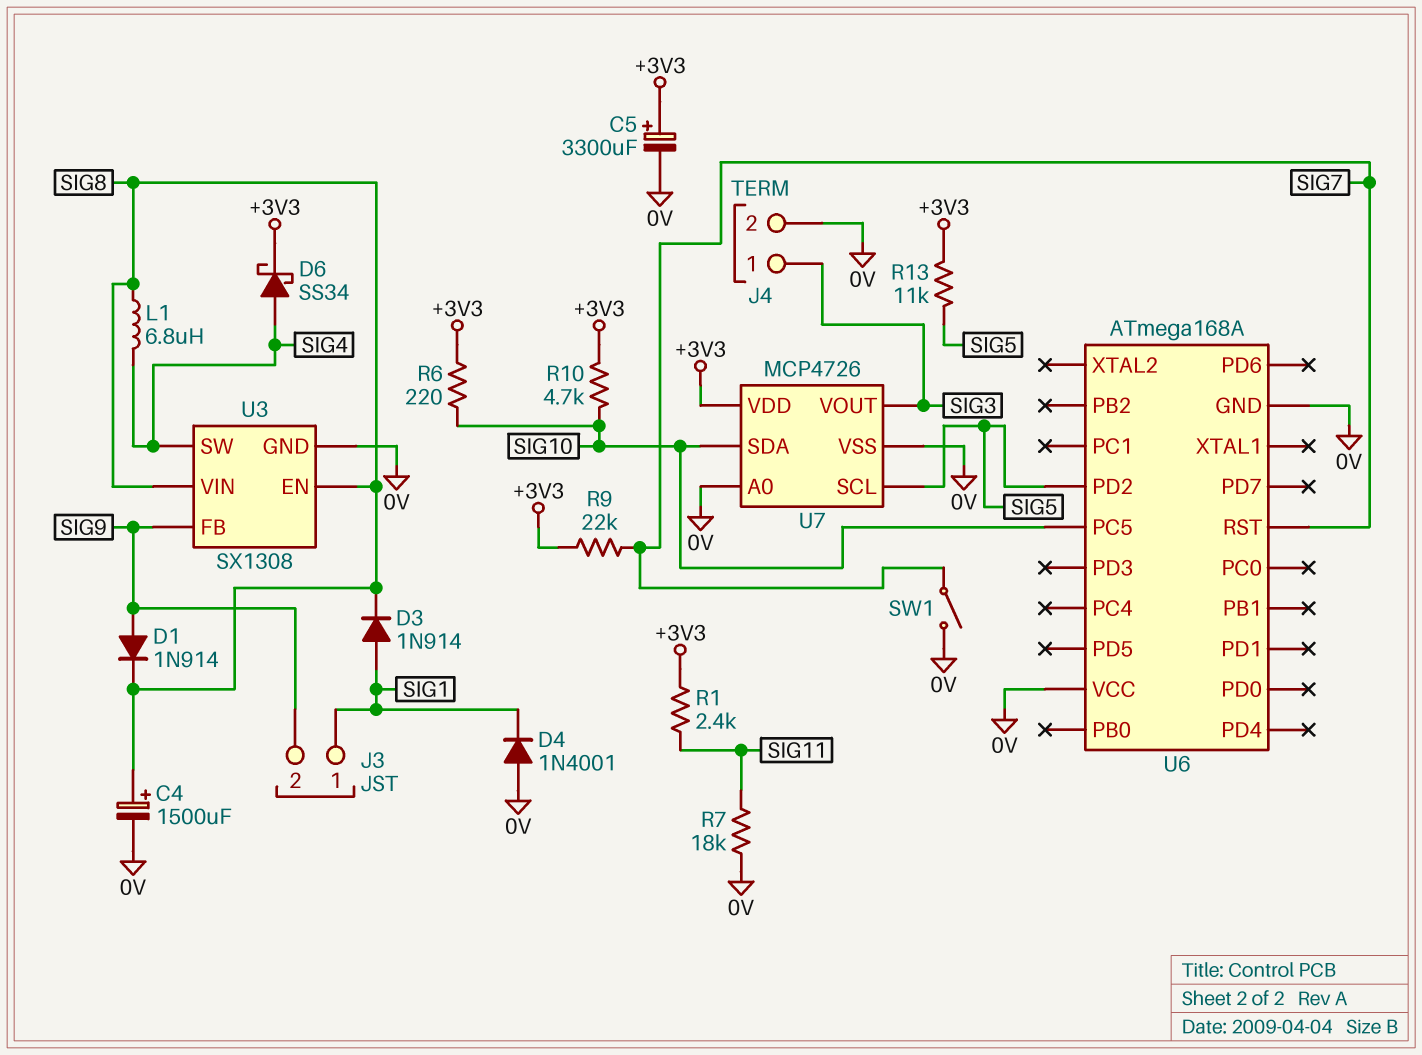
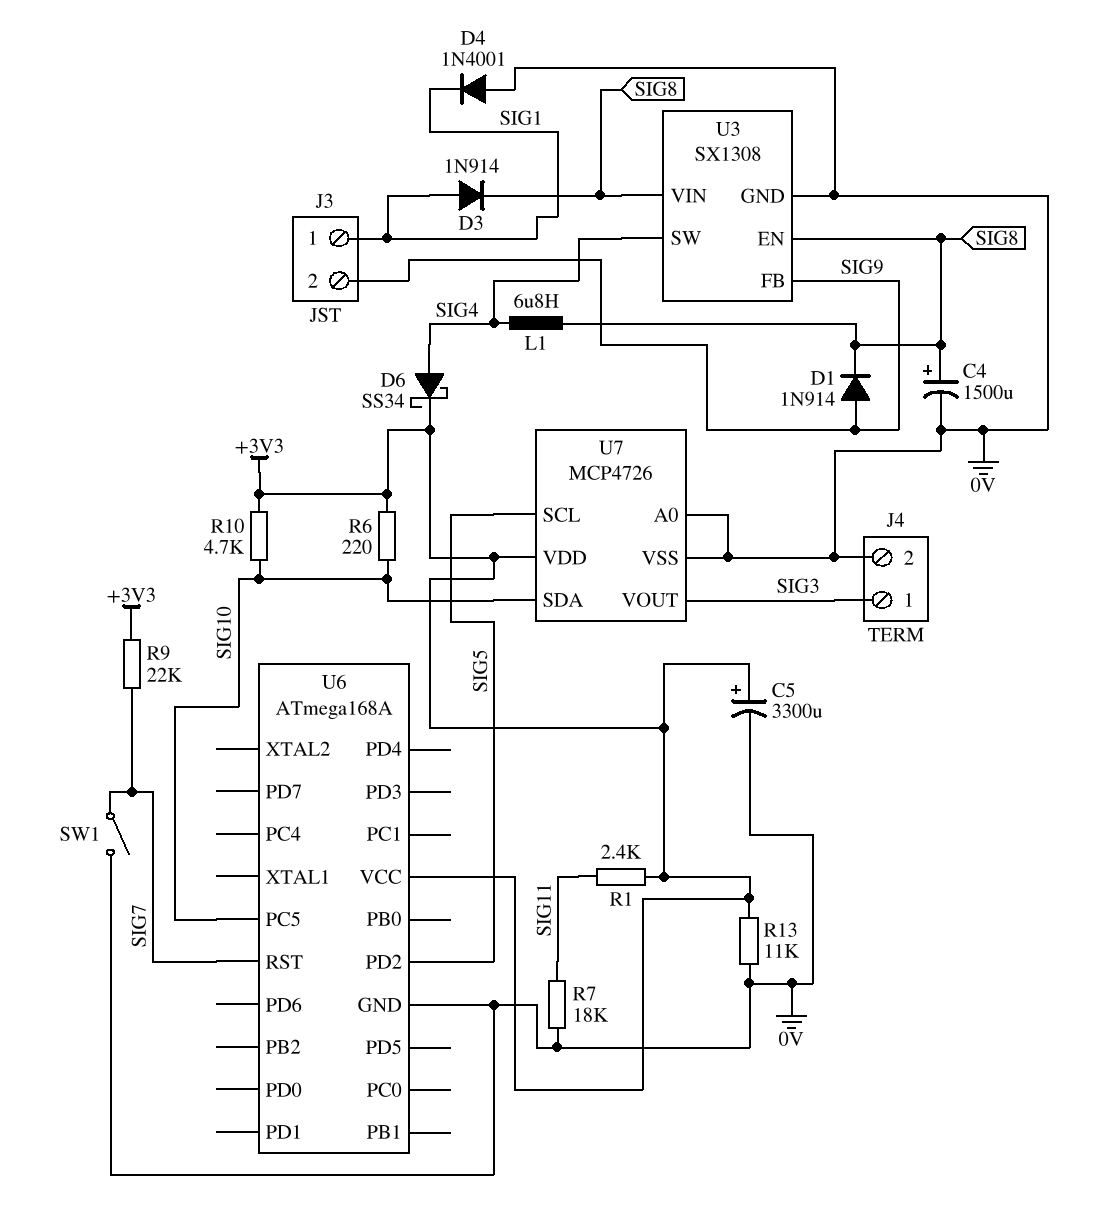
R13: 11k (+3V3, SIG5) -> 11k (+3V3, 0V)
U6 pin VCC: 0V -> +3V3

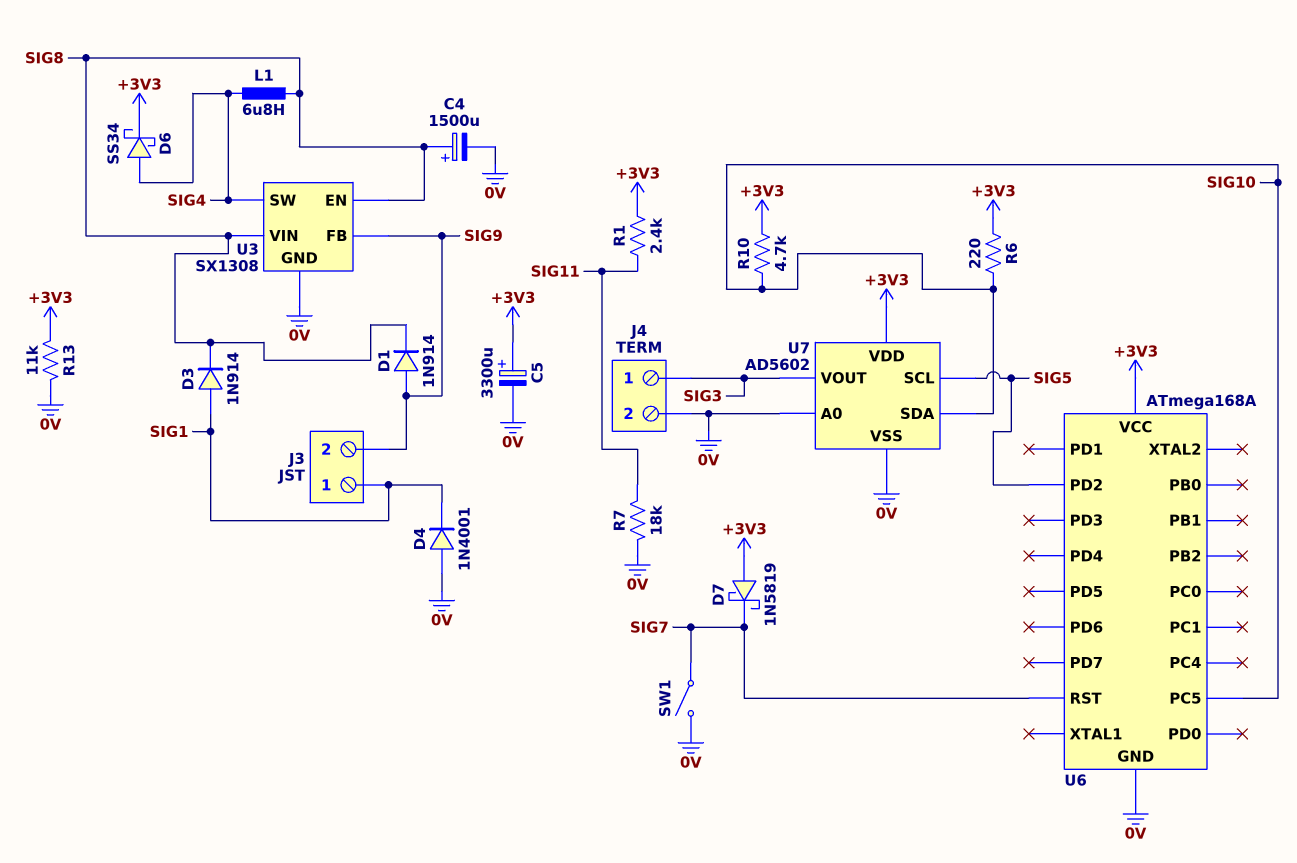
D7: none -> schottky 1N5819 (A +3V3, K SIG7)
R9: 22k (+3V3, SIG7) -> none
U7: MCP4726 -> AD5602

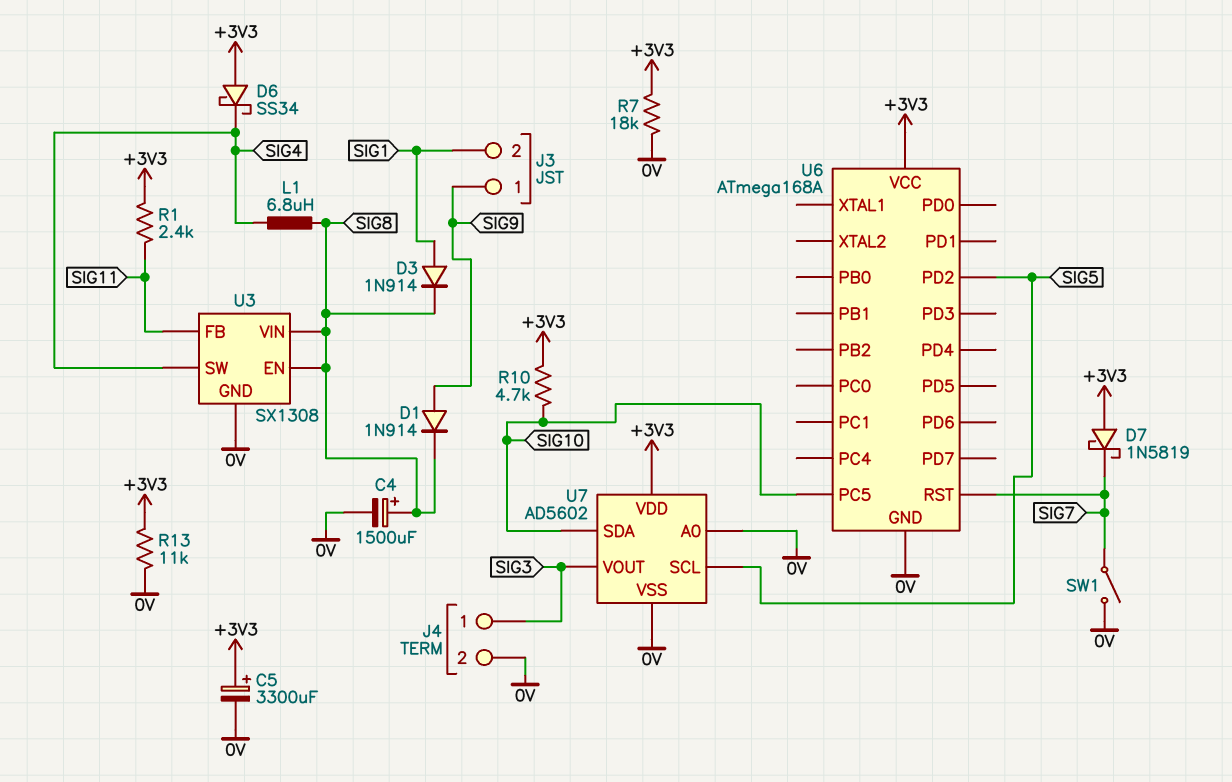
D4: diode 1N4001 (A 0V, K SIG1) -> none
D6: schottky SS34 (A SIG4, K +3V3) -> schottky SS34 (A +3V3, K SIG4)
J3 pin 1: SIG1 -> SIG9
J3 pin 2: SIG9 -> SIG1
R6: 220 (+3V3, SIG10) -> none
R7: 18k (0V, SIG11) -> 18k (+3V3, 0V)
U3 pin FB: SIG9 -> SIG11

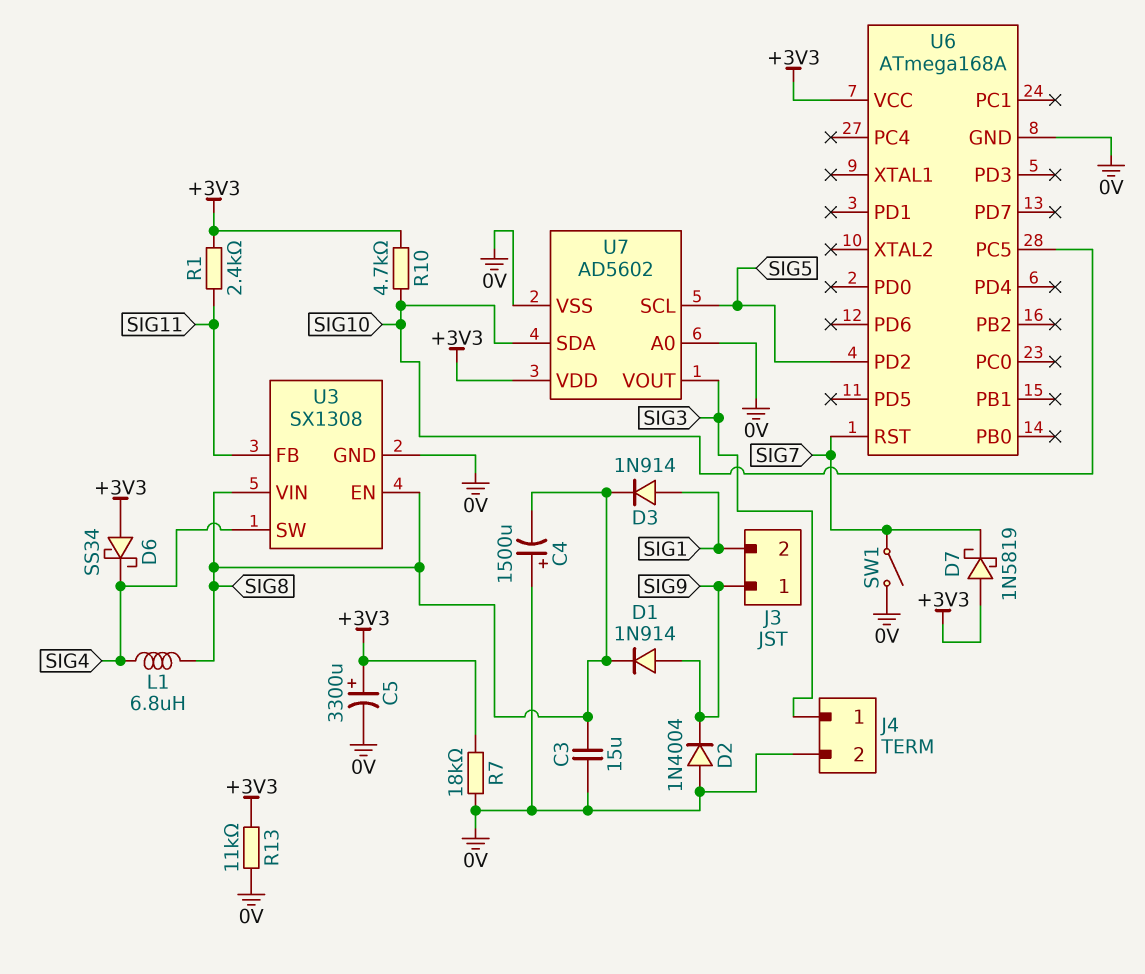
C3: none -> 15uF (0V, SIG8)
C4: 1500uF (plus SIG8, minus 0V) -> 1500uF (plus 0V, minus SIG8)
D2: none -> diode 1N4004 (A 0V, K SIG9)

